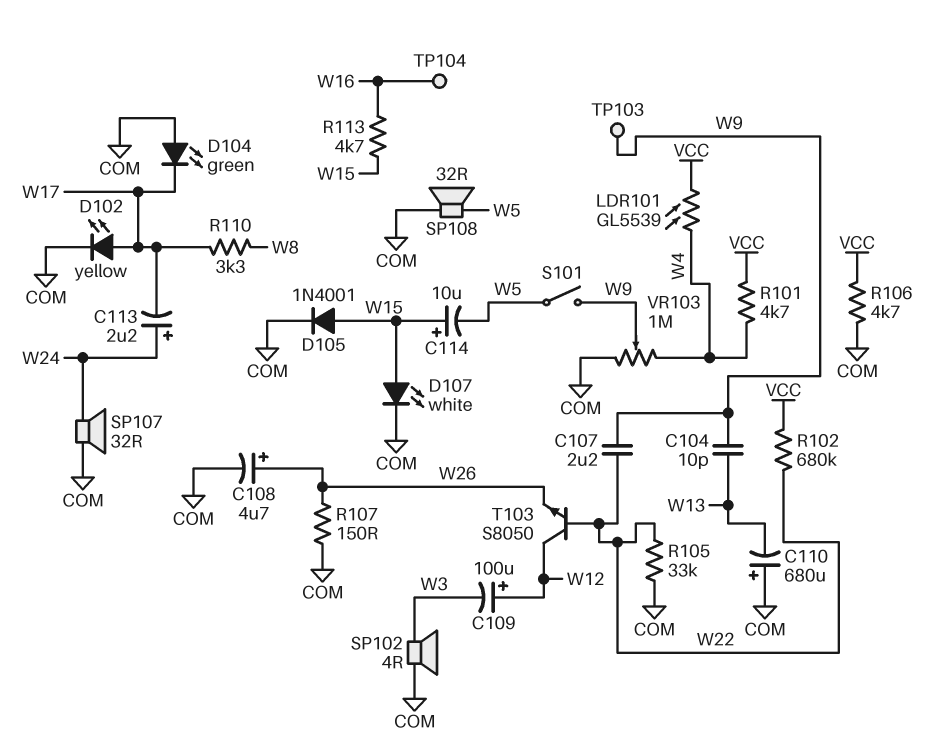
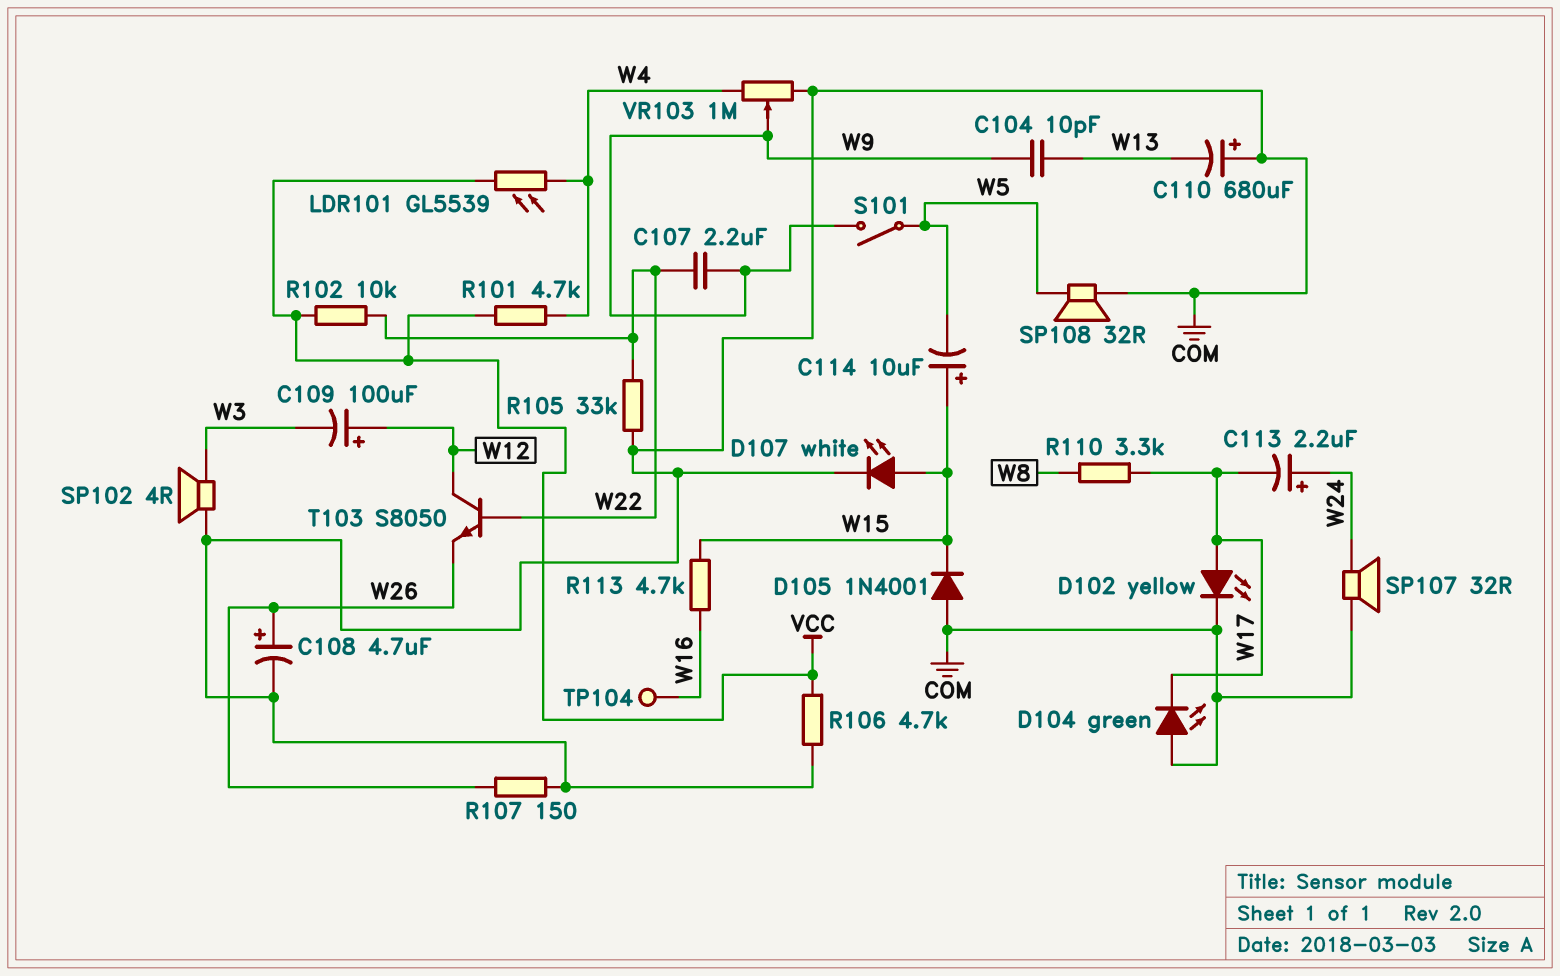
D105: diode 1N4001 (A W15, K COM) -> diode 1N4001 (A COM, K W15)
R102: 680k (VCC, W22) -> 10k (VCC, W22)
TP103: test point (W9) -> none

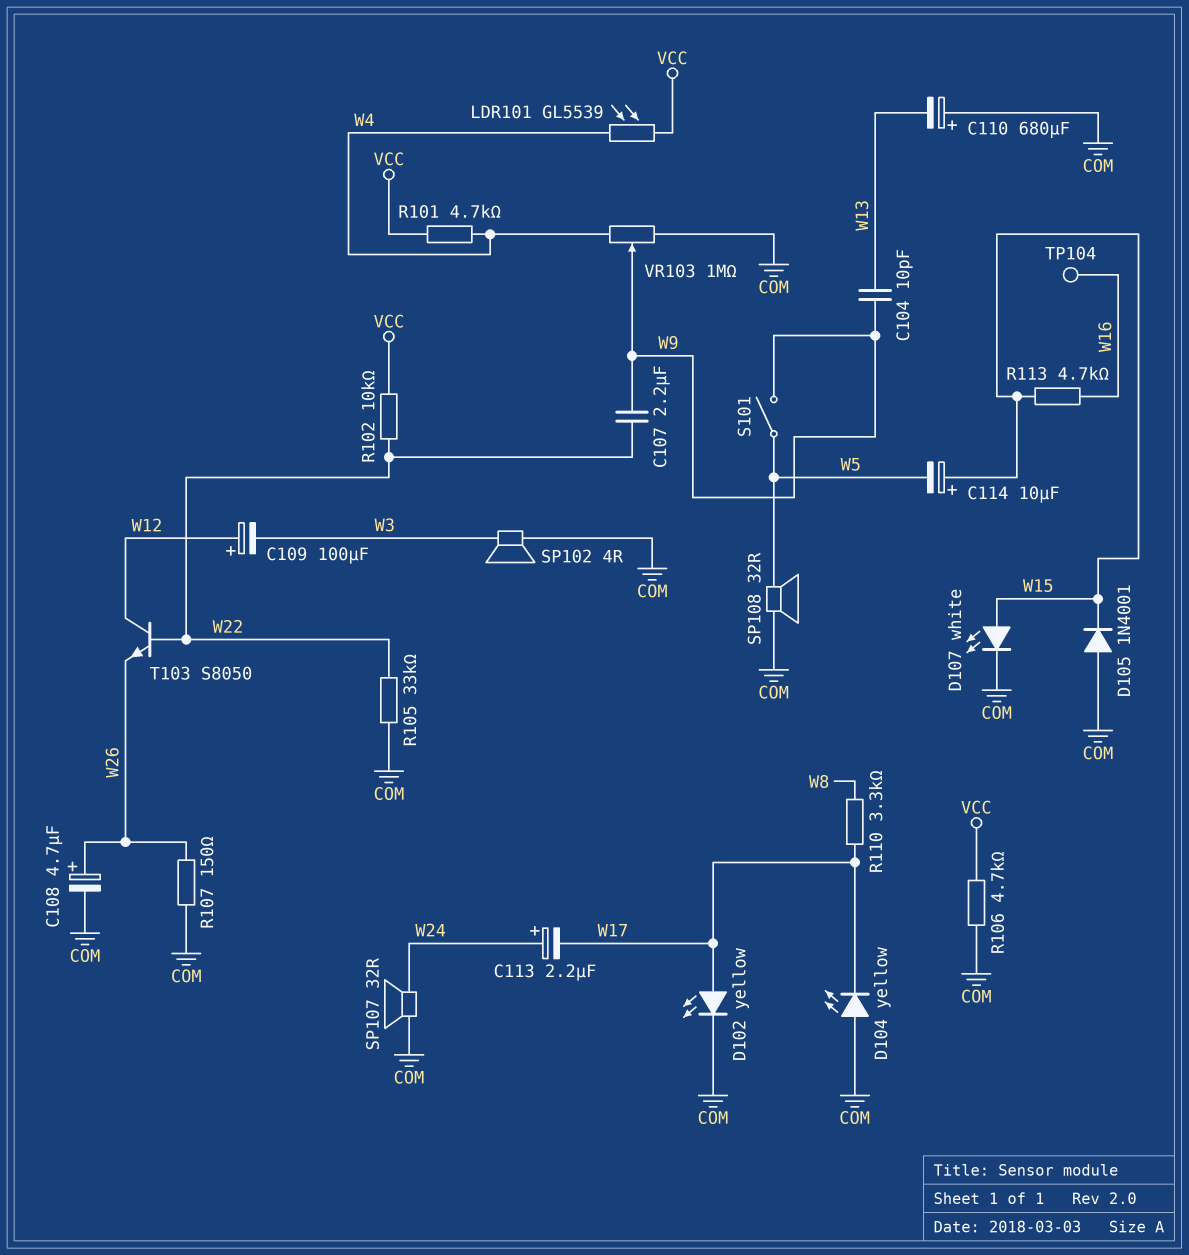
D104: LED green (A COM, K W17) -> LED yellow (A COM, K W17)

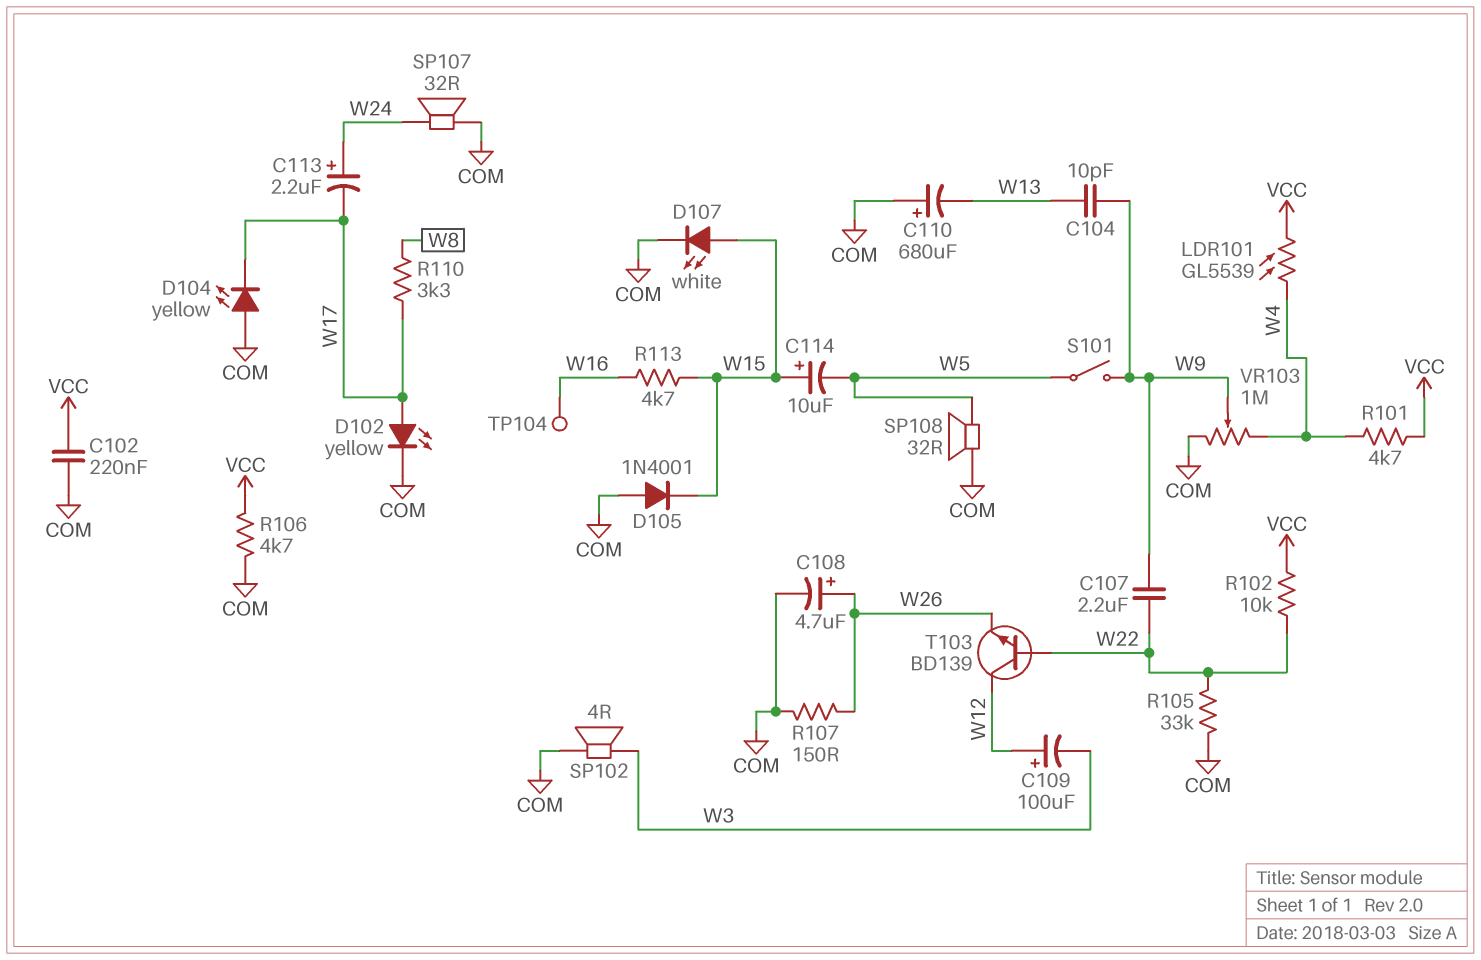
C102: none -> 220nF (COM, VCC)
T103: NPN S8050 (B W22, C W12, E W26) -> NPN BD139 (B W22, C W12, E W26)

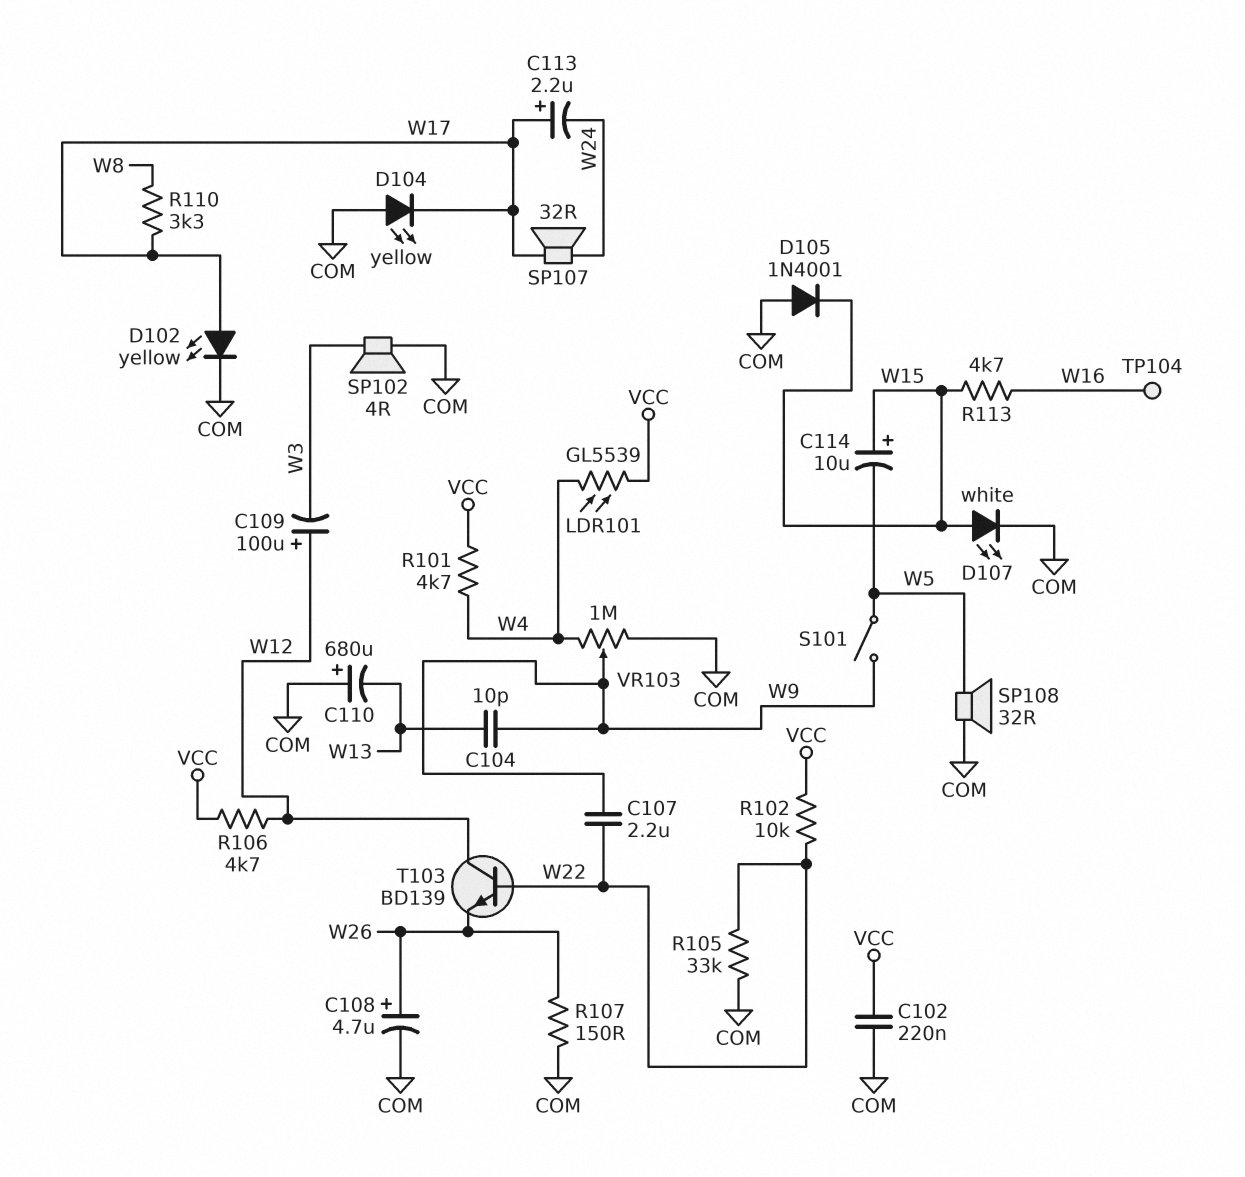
C113: 2.2uF (plus W24, minus W17) -> 2.2uF (plus W17, minus W24)
R106: 4.7k (COM, VCC) -> 4.7k (VCC, W12)
SP107: speaker 32R (COM, W24) -> speaker 32R (W17, W24)

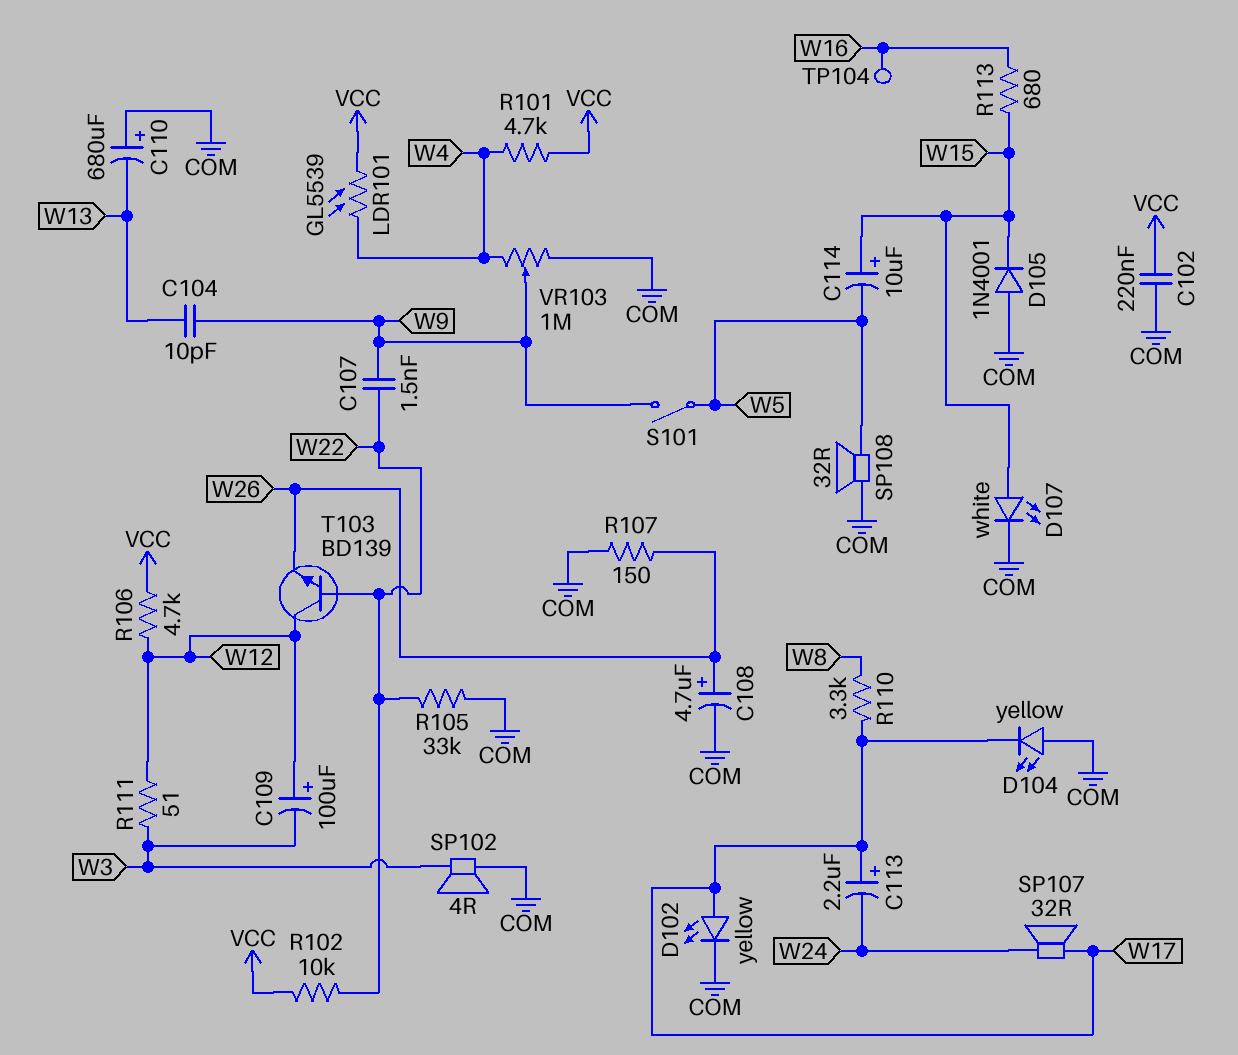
C107: 2.2uF (W9, W22) -> 1.5nF (W9, W22)
R111: none -> 51 (W3, W12)
R113: 4.7k (W15, W16) -> 680 (W15, W16)

